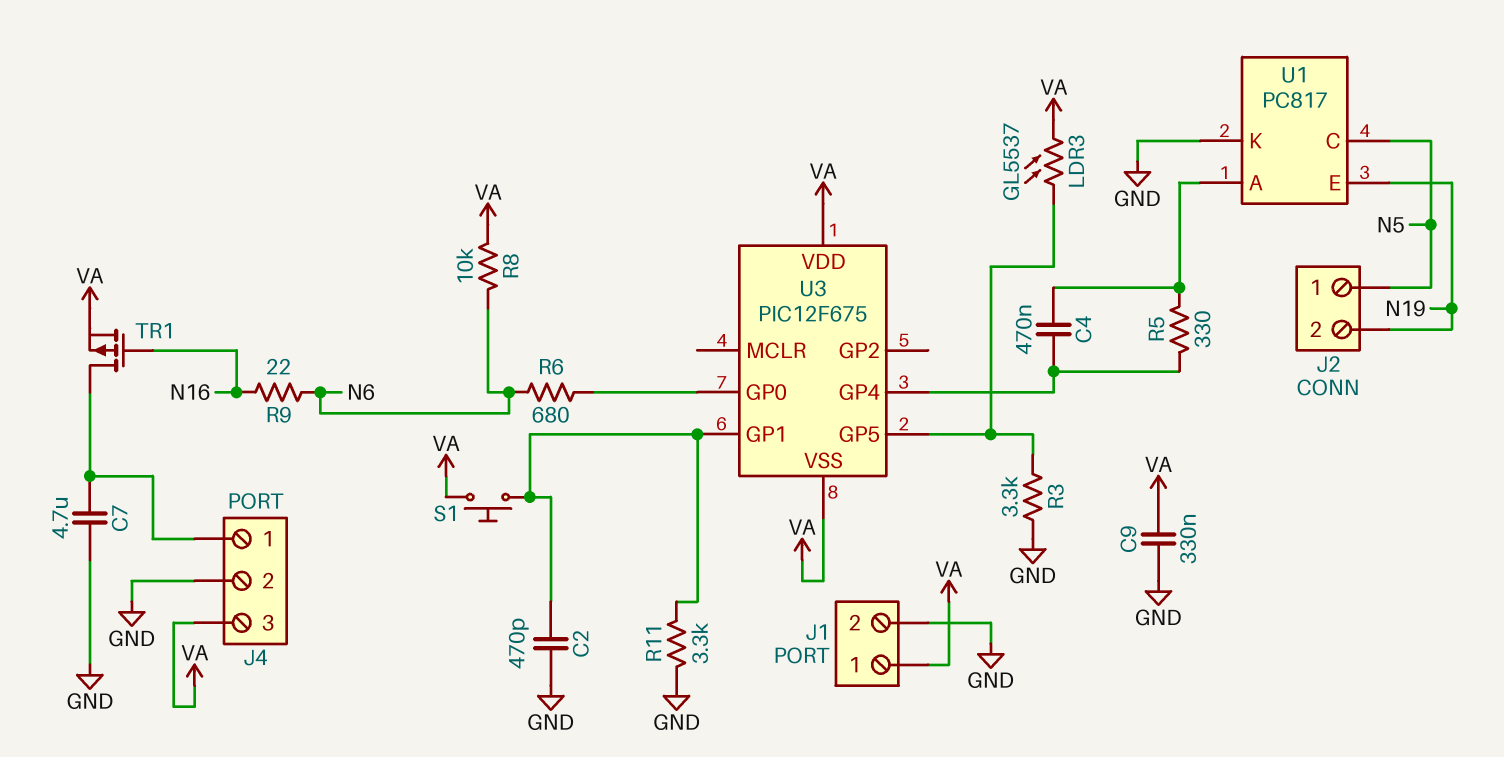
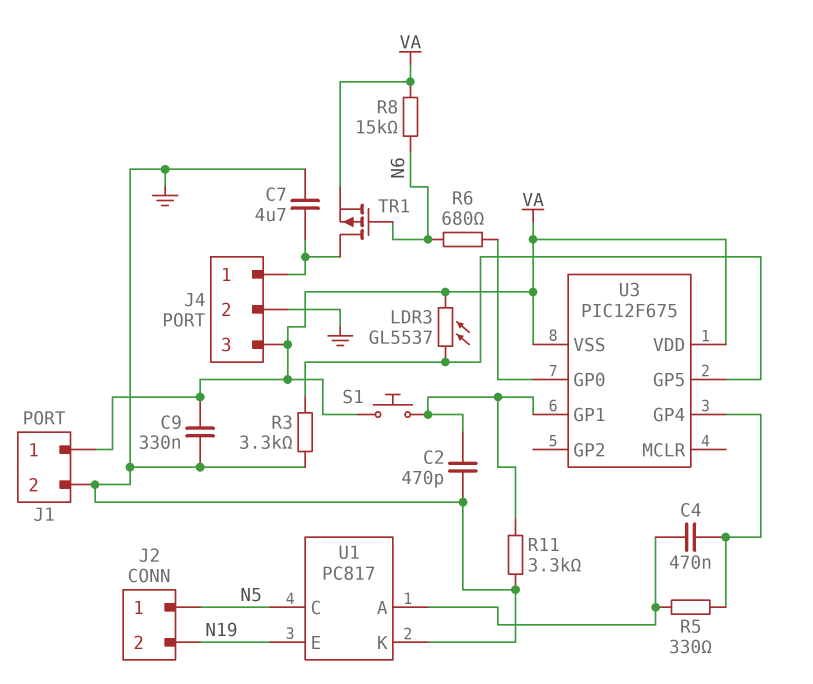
R8: 10k (N6, VA) -> 15k (N6, VA)
R9: 22 (N6, N16) -> none
TR1: PMOS (G N16, D J4/1, S VA) -> PMOS (G N6, D J4/1, S VA)

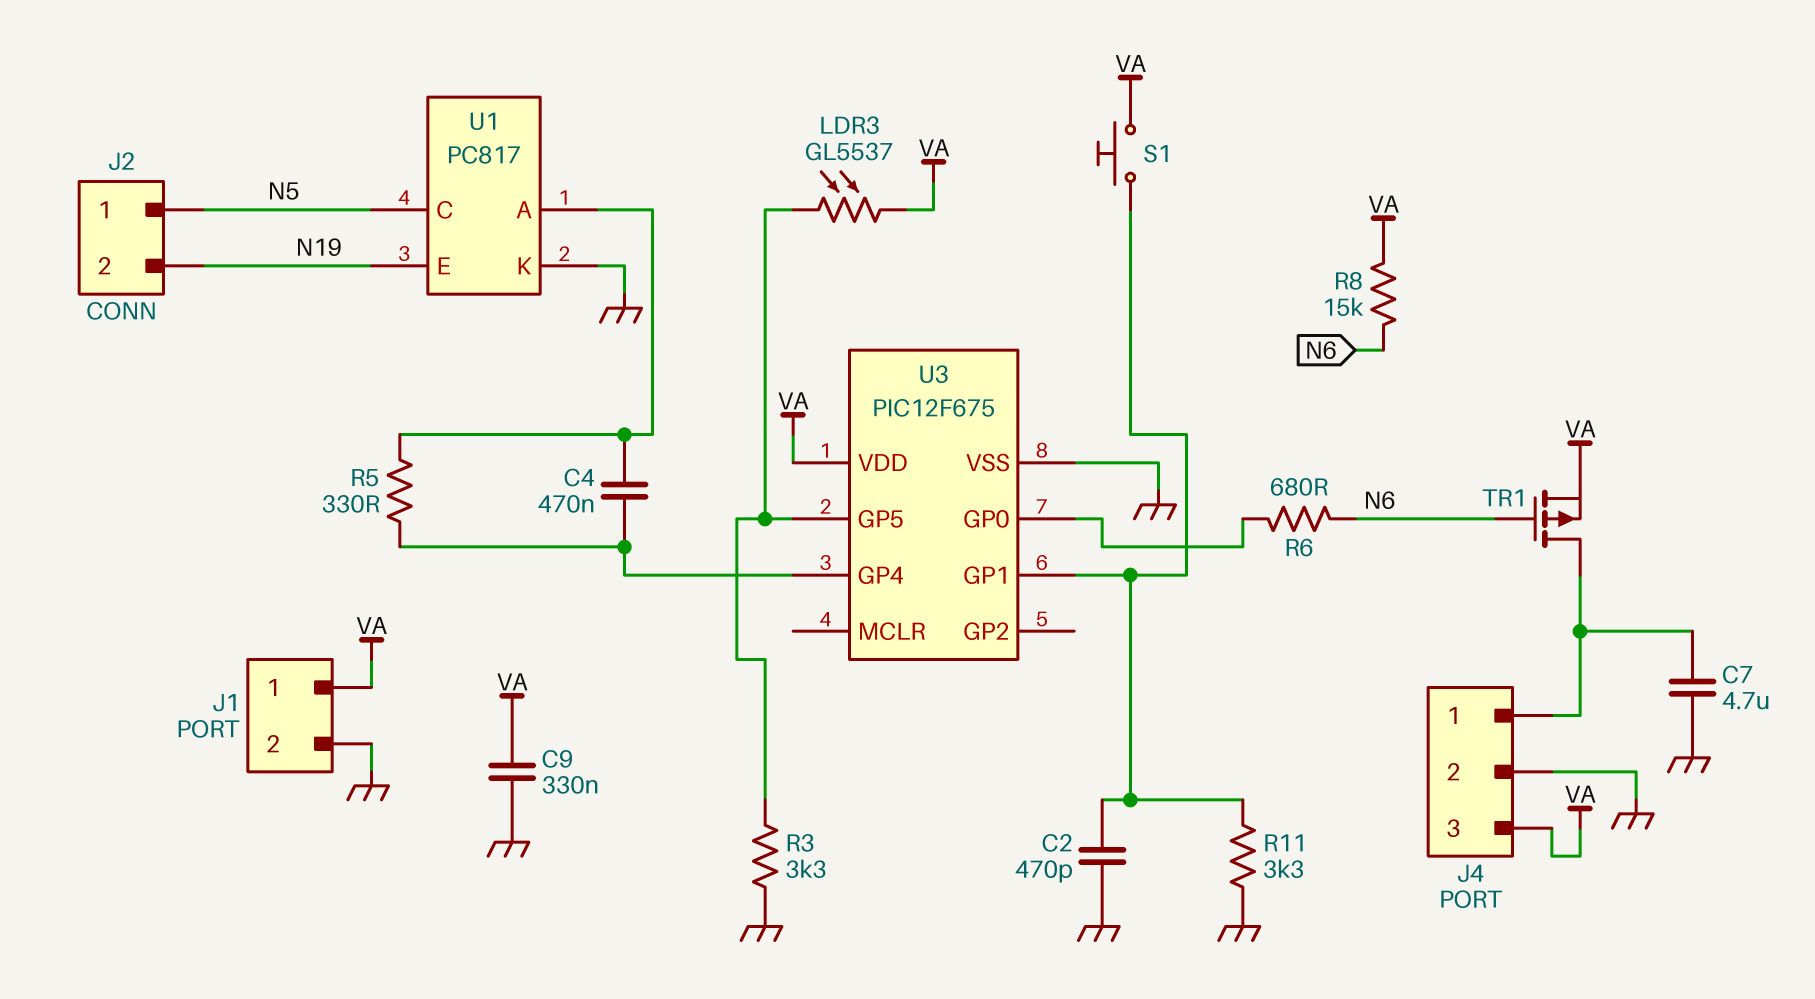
U3 pin VSS: VA -> GND

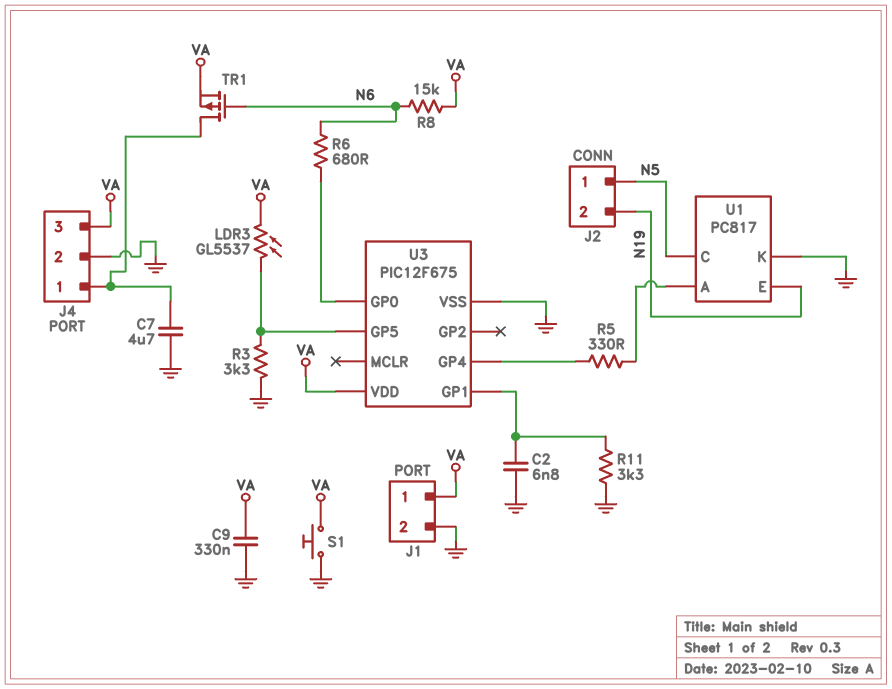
C2: 470pF (GND, U3/GP1) -> 6.8nF (GND, U3/GP1)
C4: 470nF (U1/A, U3/GP4) -> none
S1: button (U3/GP1, VA) -> button (GND, VA)

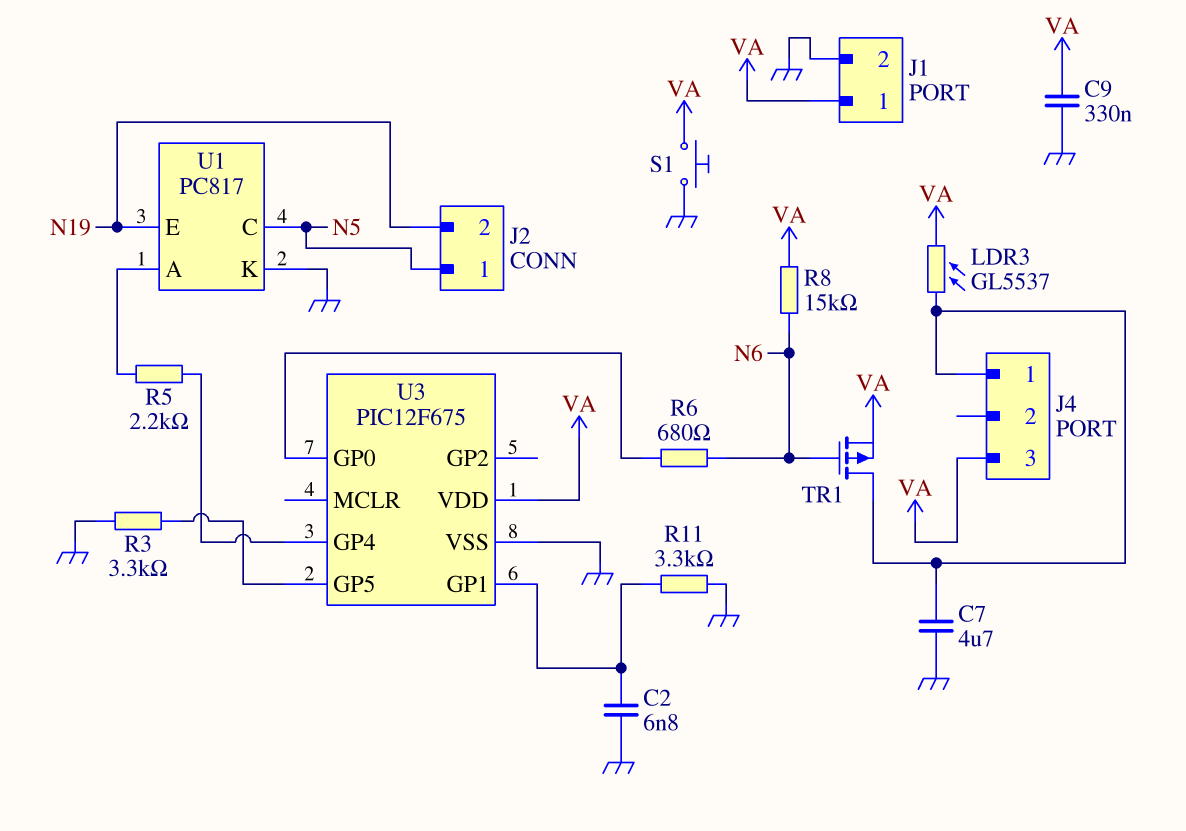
J4 pin 2: GND -> none
LDR3: GL5537 (U3/GP5, VA) -> GL5537 (J4/1, VA)
R5: 330 (U1/A, U3/GP4) -> 2.2k (U1/A, U3/GP4)

